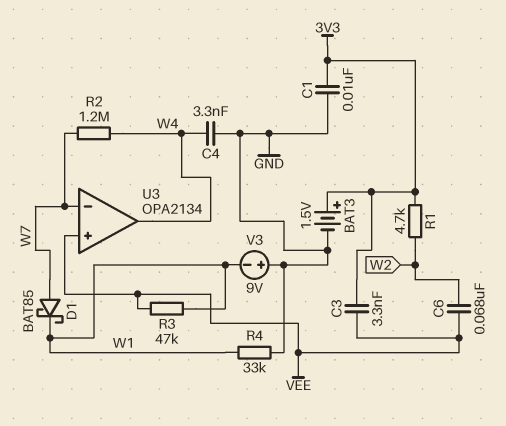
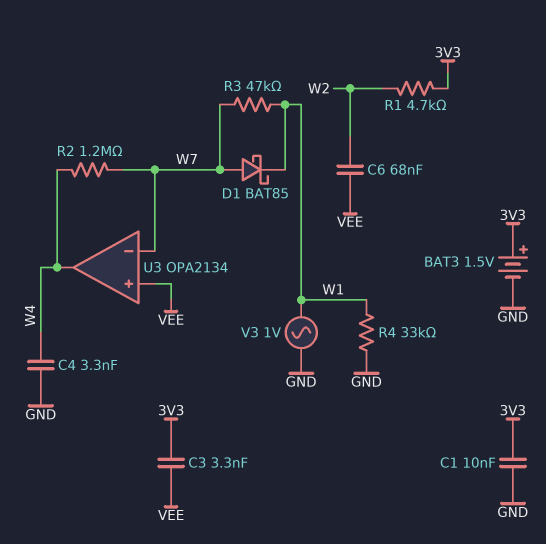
R3: 47k (VEE, W1) -> 47k (W1, W7)
V3: 9V (plus GND, minus W1) -> AC 1V (GND, W1)

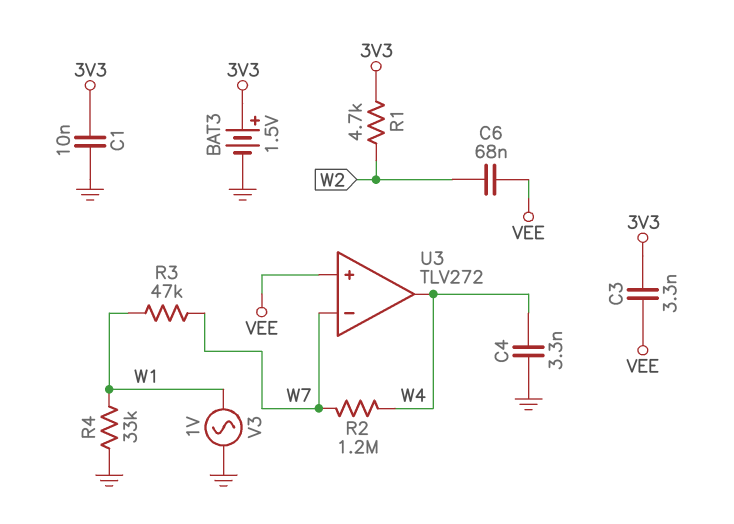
D1: schottky BAT85 (A W7, K W1) -> none
U3: OPA2134 -> TLV272

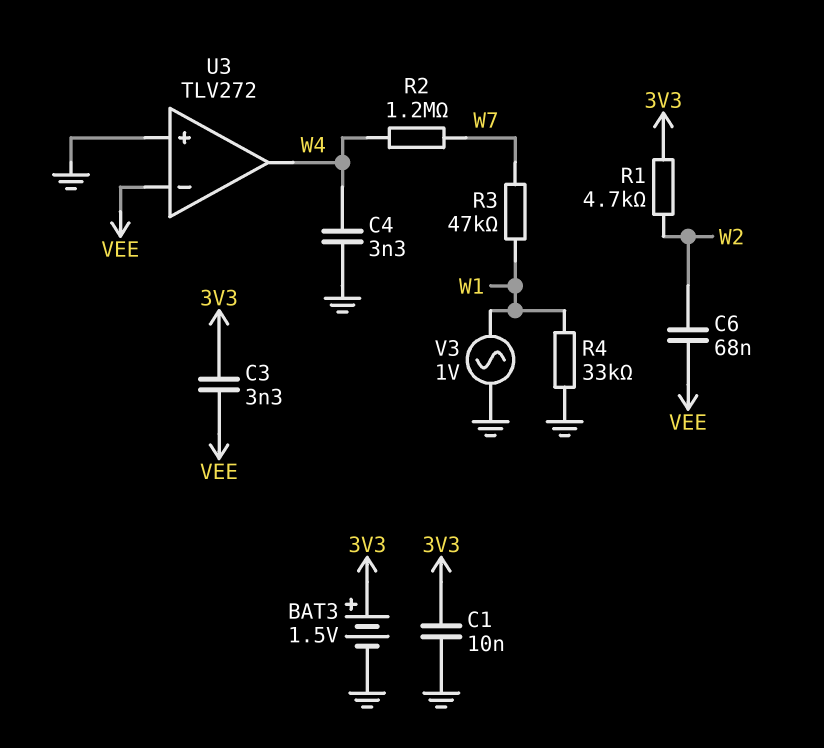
U3 pin in+: VEE -> GND
U3 pin in-: W7 -> VEE

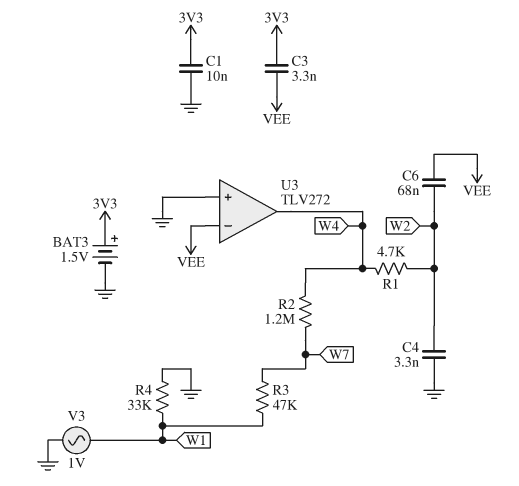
C4: 3.3nF (GND, W4) -> 3.3nF (GND, W2)
R1: 4.7k (3V3, W2) -> 4.7k (W2, W4)

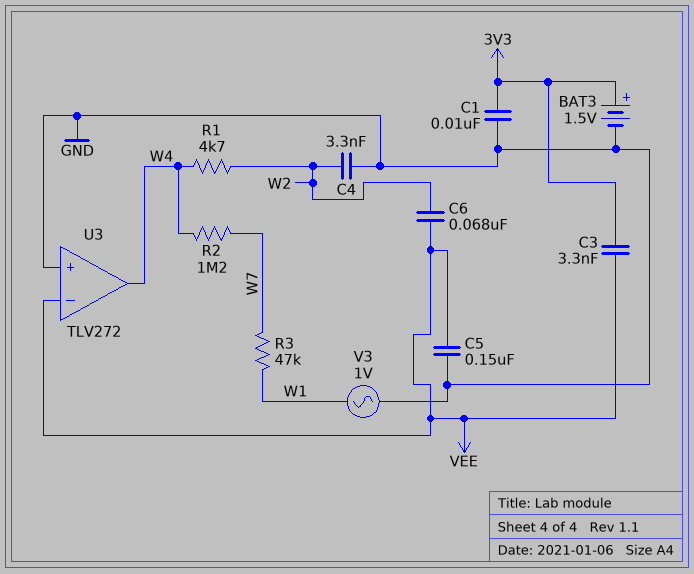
C5: none -> 150nF (GND, VEE)
R4: 33k (GND, W1) -> none

